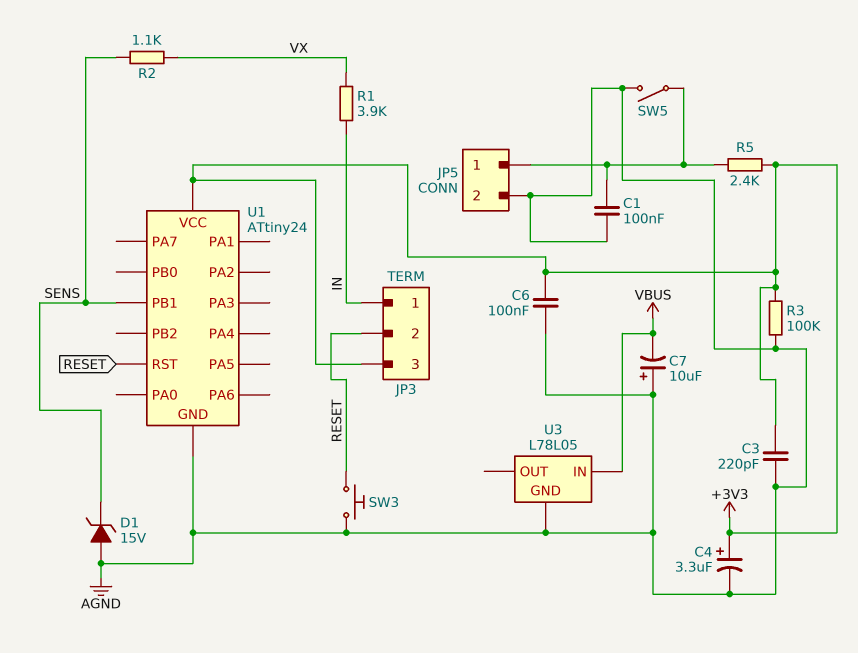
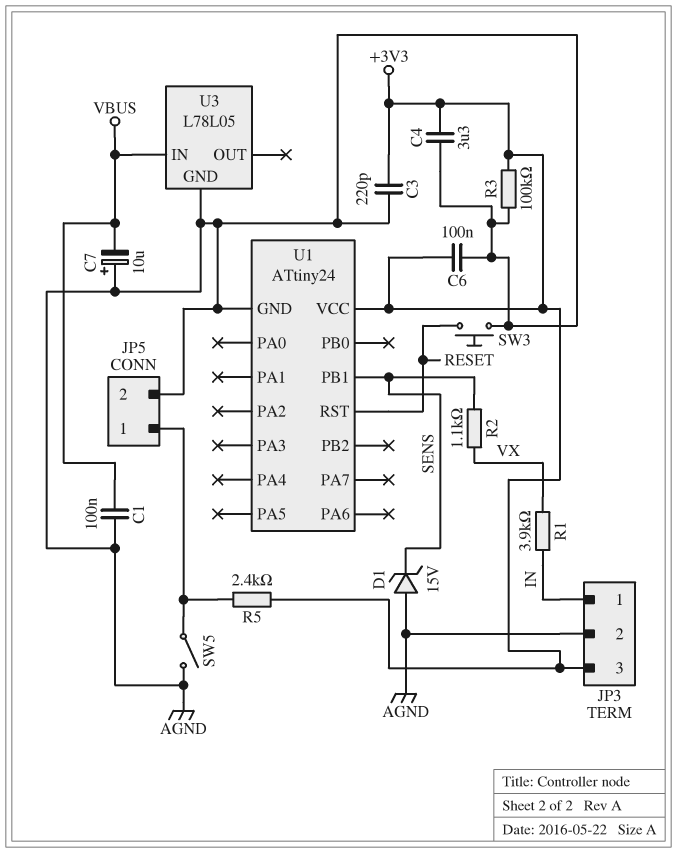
C1: 100nF (AGND, JP5/1) -> 100nF (AGND, VBUS)
C4: 3.3uF (plus +3V3, minus AGND) -> 3.3uF (+3V3, AGND)
JP3 pin 2: RESET -> AGND

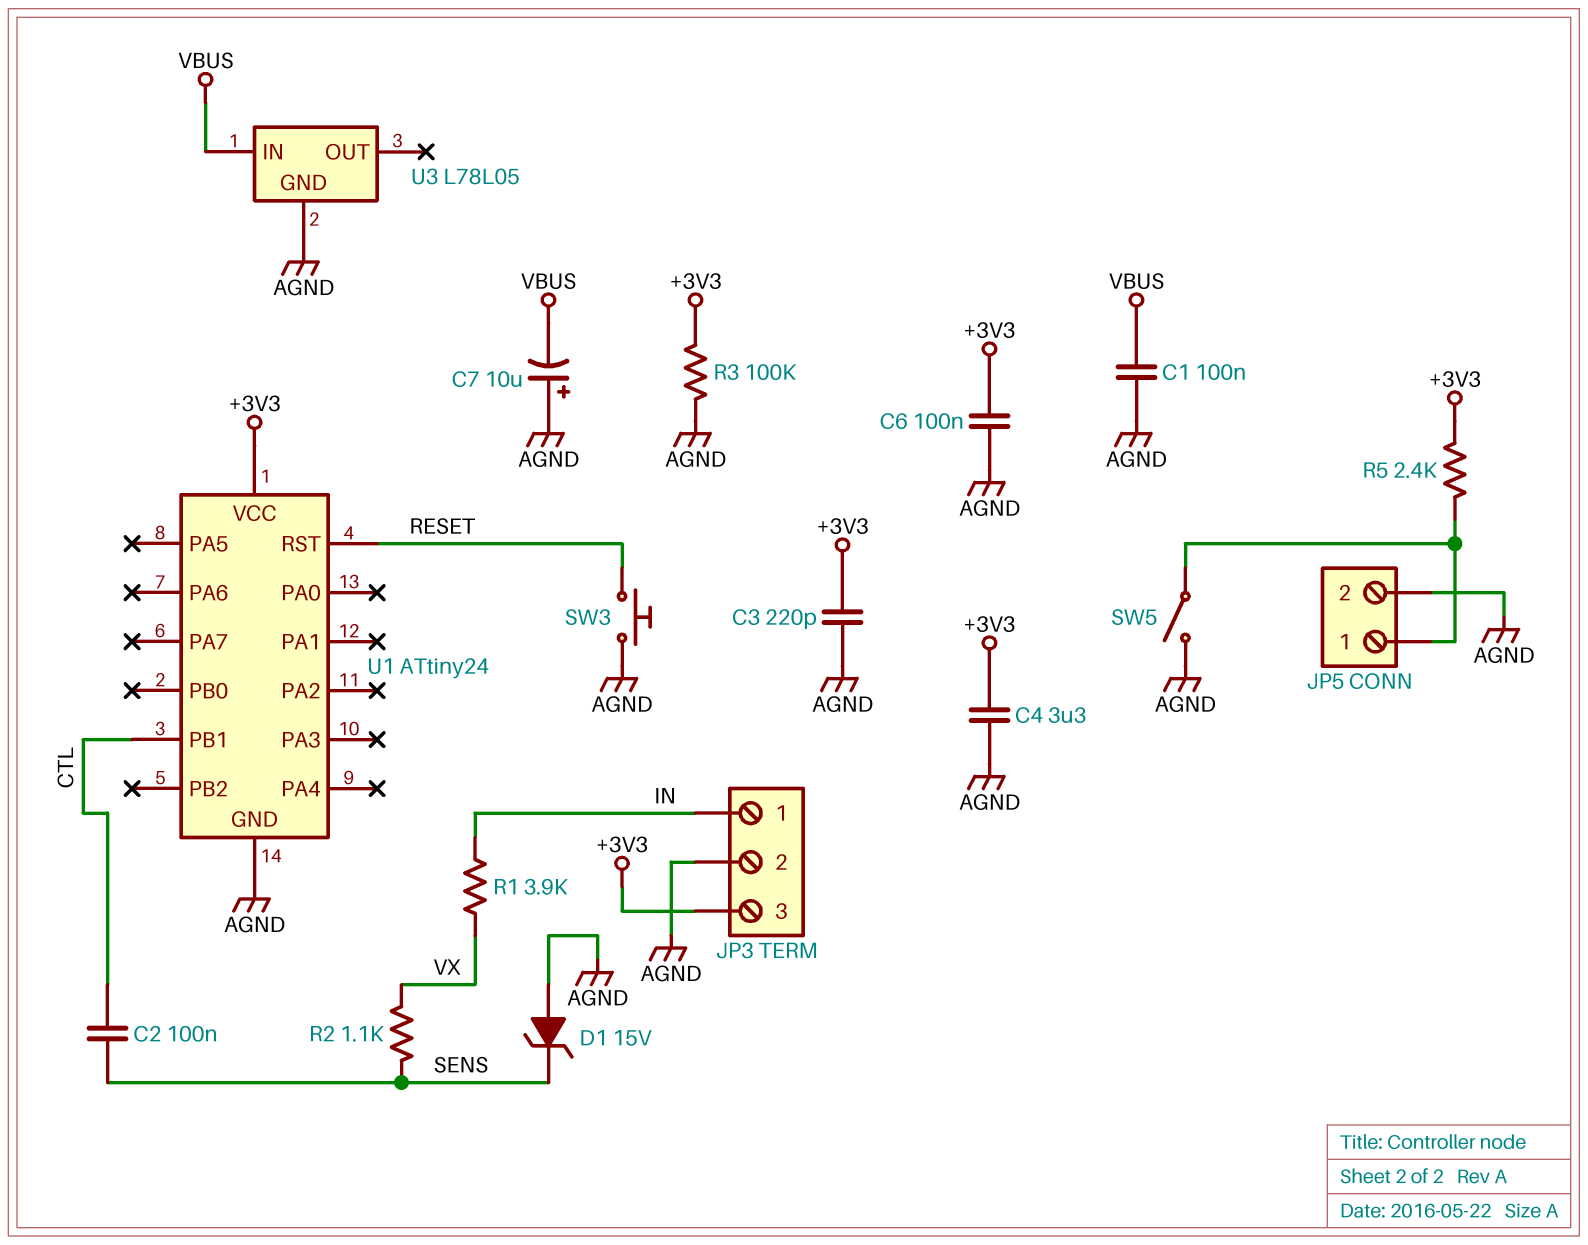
C2: none -> 100nF (CTL, SENS)
U1 pin PB1: SENS -> CTL

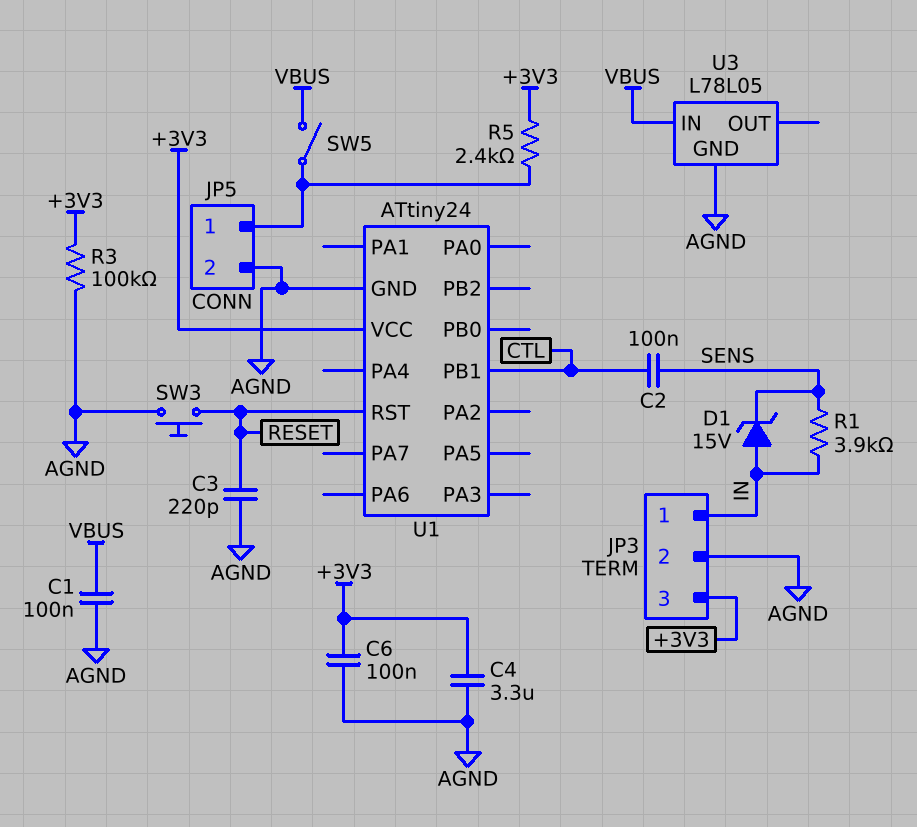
C3: 220pF (+3V3, AGND) -> 220pF (AGND, RESET)
C7: 10uF (plus AGND, minus VBUS) -> none
D1: zener 15V (A AGND, K SENS) -> zener 15V (A IN, K SENS)
R1: 3.9k (IN, VX) -> 3.9k (IN, SENS)
R2: 1.1k (SENS, VX) -> none
SW5: switch (AGND, JP5/1) -> switch (JP5/1, VBUS)

